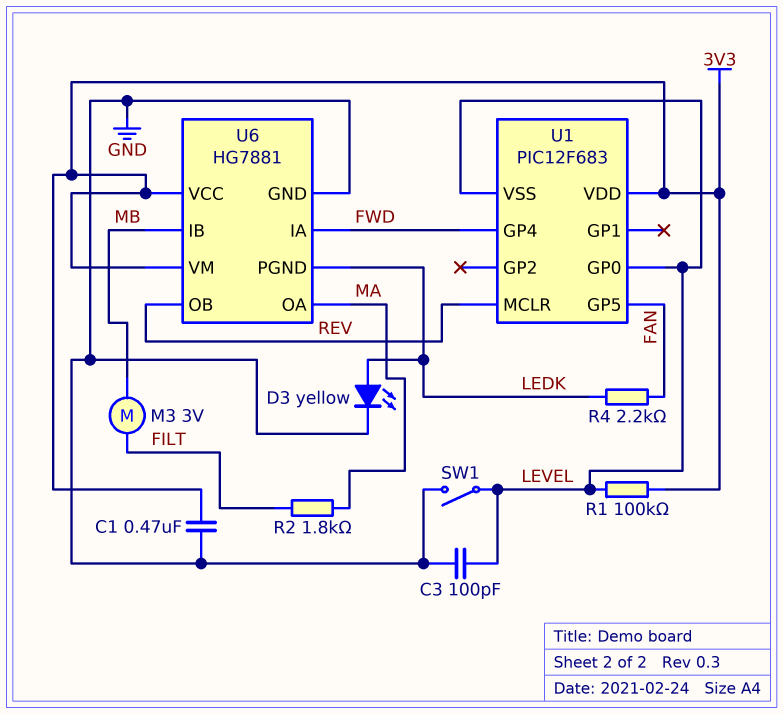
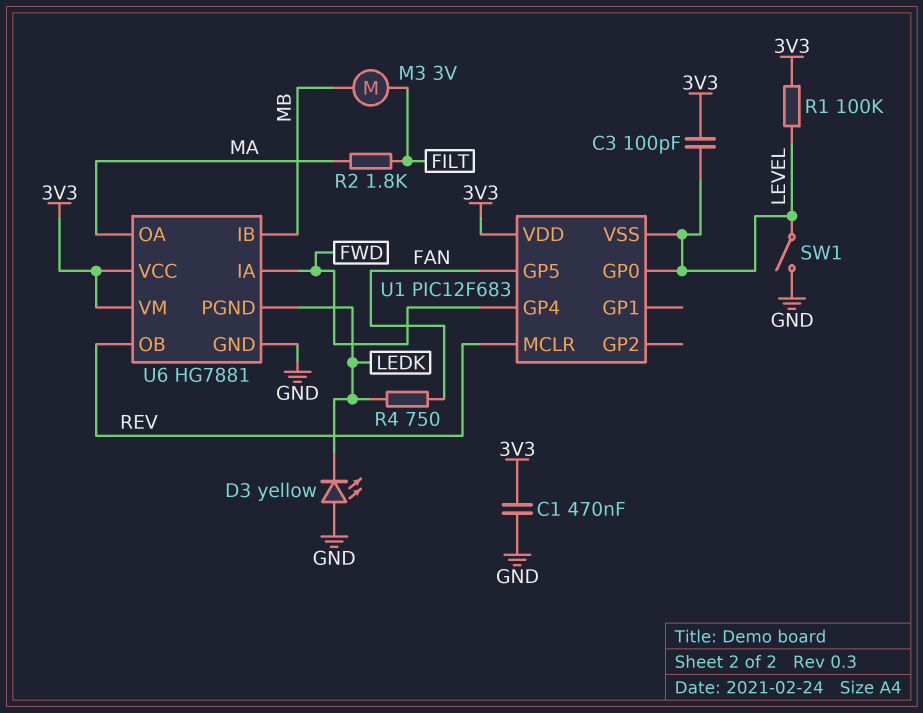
C3: 100pF (GND, LEVEL) -> 100pF (3V3, LEVEL)
D3: LED yellow (A LEDK, K GND) -> LED yellow (A GND, K LEDK)
R4: 2.2k (FAN, LEDK) -> 750 (FAN, LEDK)

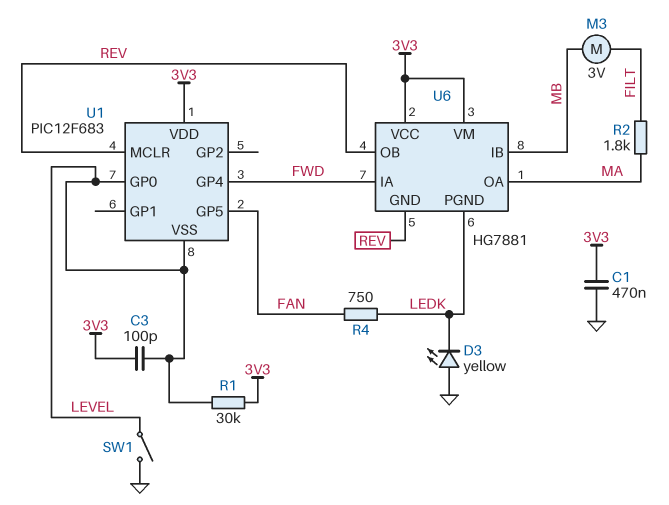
R1: 100k (3V3, LEVEL) -> 30k (3V3, LEVEL)
U6 pin GND: GND -> REV

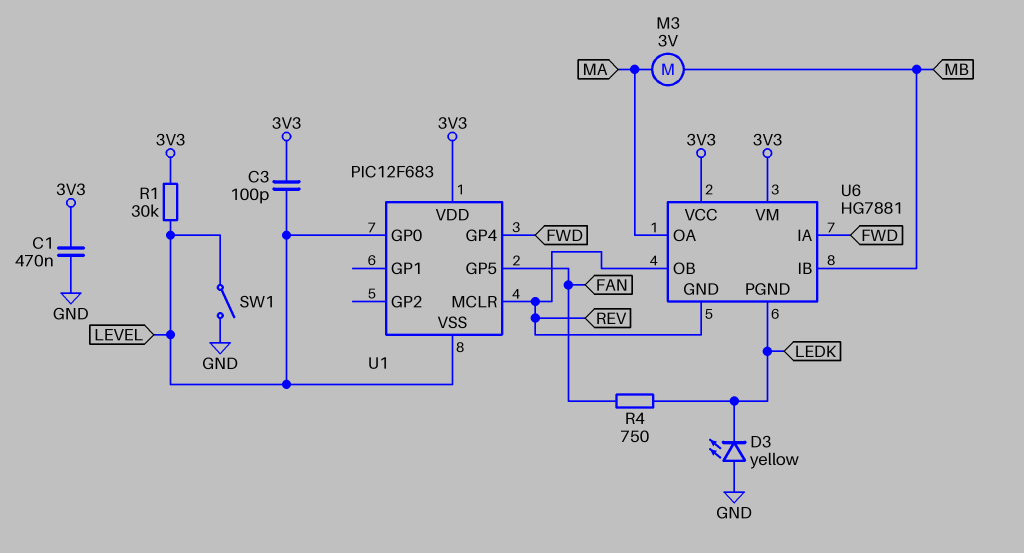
M3: motor 3V (FILT, MB) -> motor 3V (MA, MB)
R2: 1.8k (FILT, MA) -> none

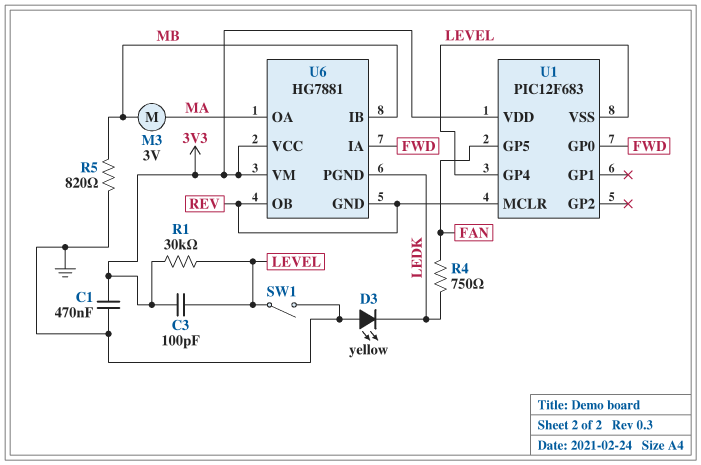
R5: none -> 820 (GND, MB)
U1 pin GP0: LEVEL -> FWD
U1 pin GP4: FWD -> LEVEL

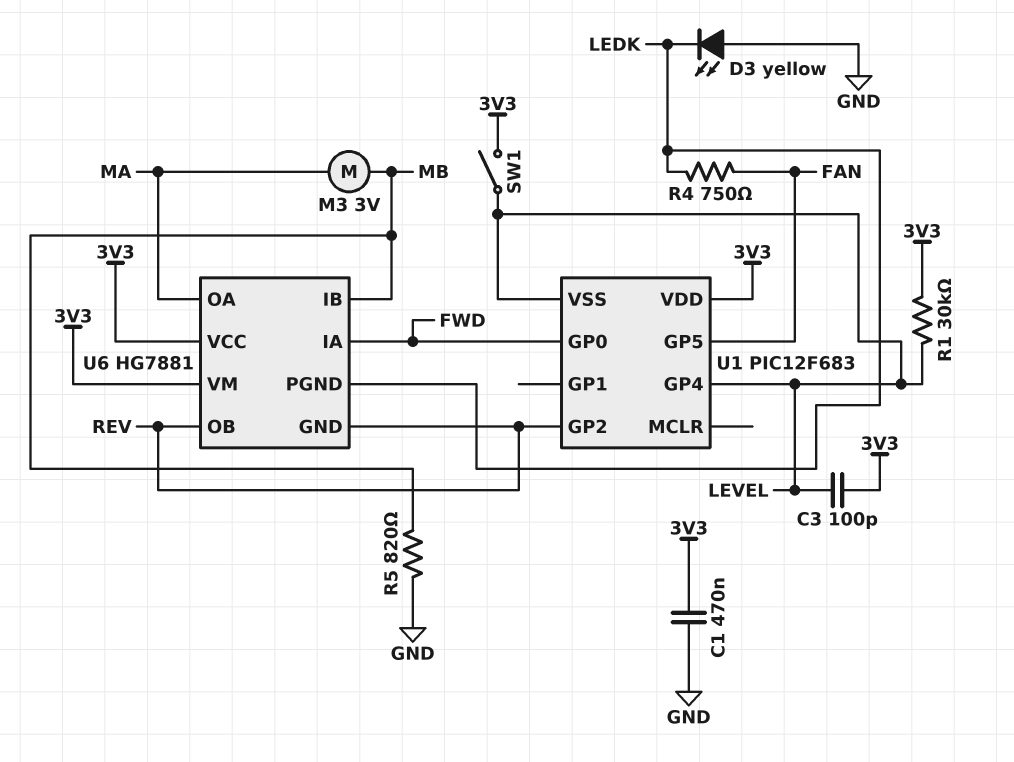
SW1: switch (GND, LEVEL) -> switch (3V3, LEVEL)
U1 pin GP2: none -> REV
U1 pin MCLR: REV -> none

